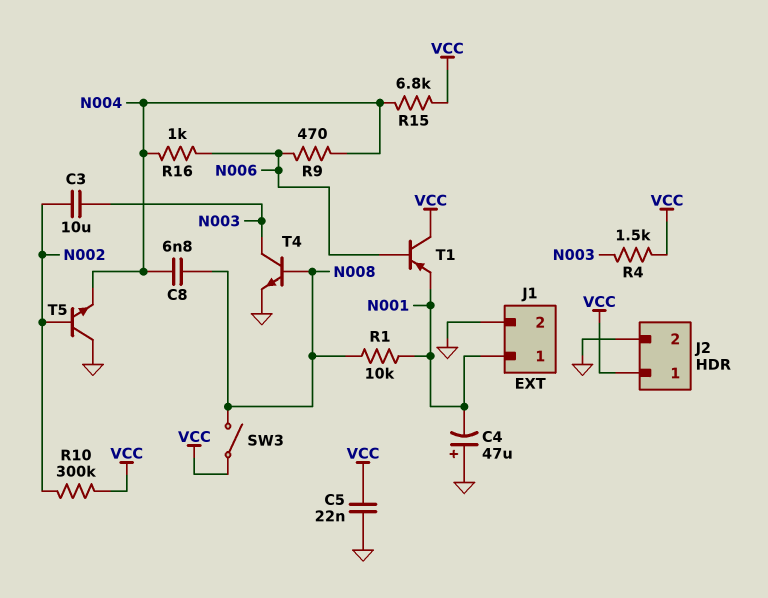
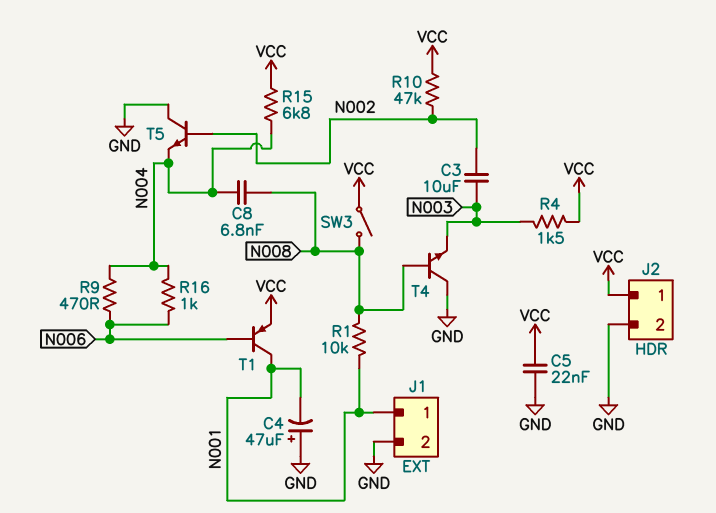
R10: 300k (N002, VCC) -> 47k (N002, VCC)
T1: PNP (B N006, C VCC, E N001) -> PNP (B N006, C N001, E VCC)
T4: NPN (B N008, C N003, E GND) -> NPN (B N008, C GND, E N003)

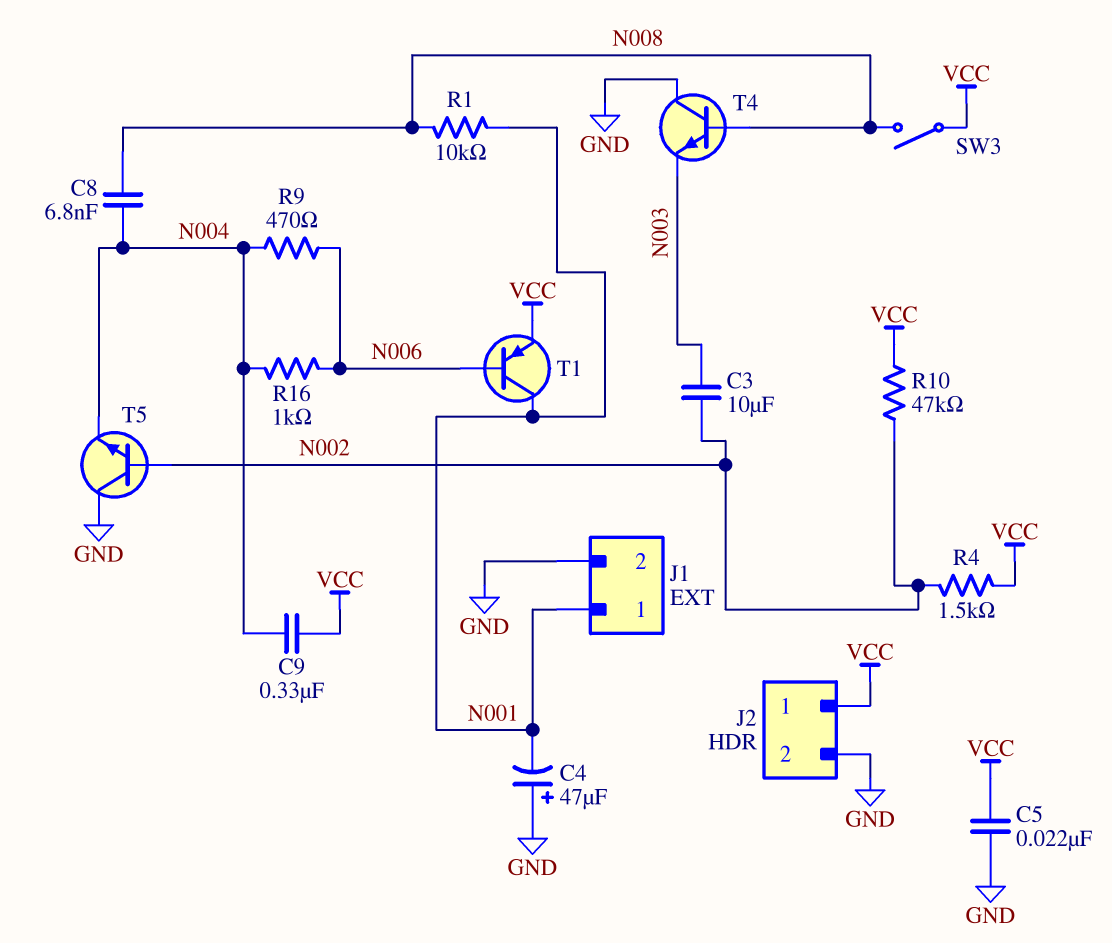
C9: none -> 330nF (N004, VCC)
R4: 1.5k (N003, VCC) -> 1.5k (N002, VCC)
R15: 6.8k (N004, VCC) -> none

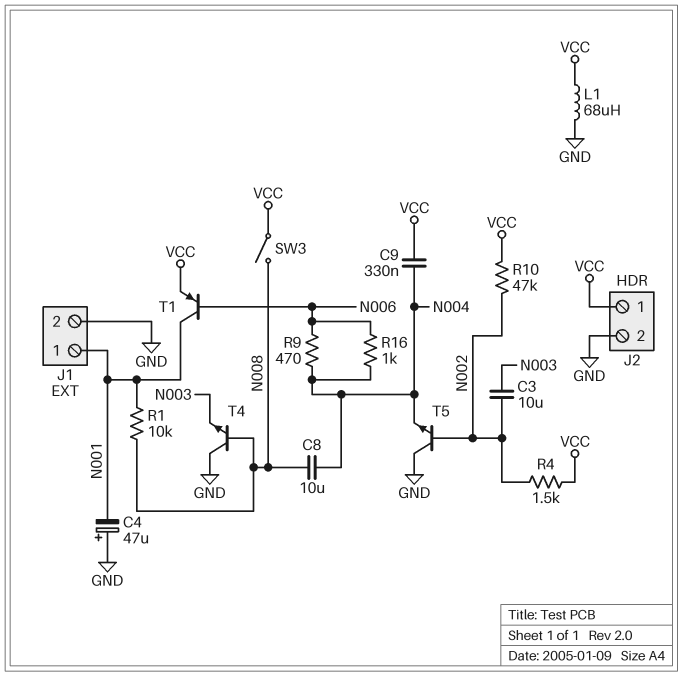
C5: 22nF (GND, VCC) -> none
C8: 6.8nF (N004, N008) -> 10uF (N004, N008)
L1: none -> 68uH (GND, VCC)

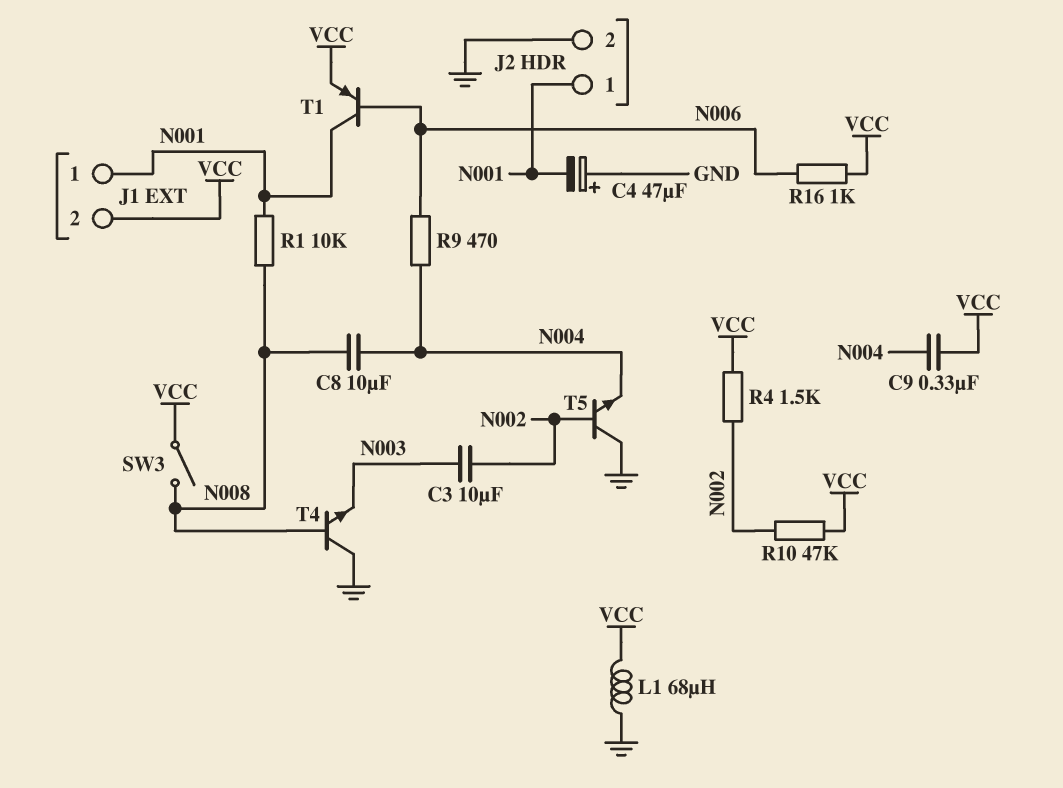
J1 pin 2: GND -> VCC
J2 pin 1: VCC -> N001
R16: 1k (N004, N006) -> 1k (N006, VCC)

